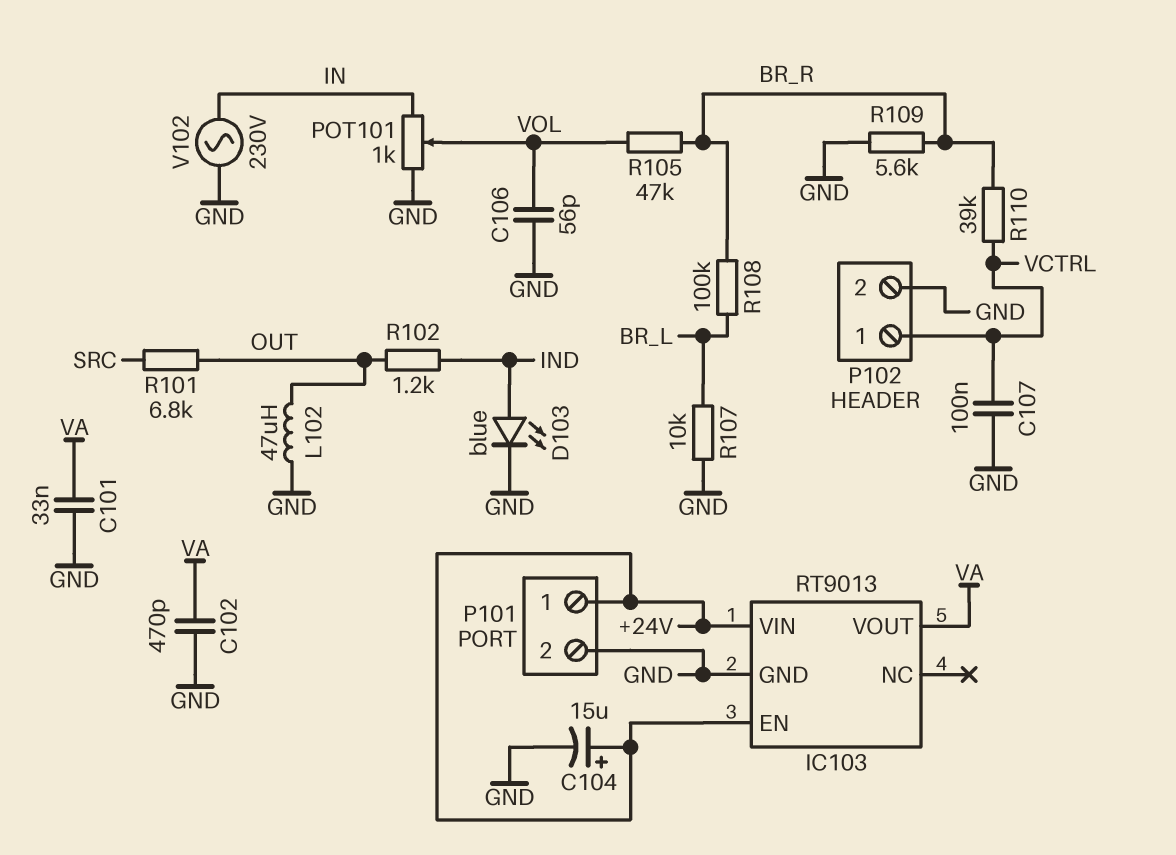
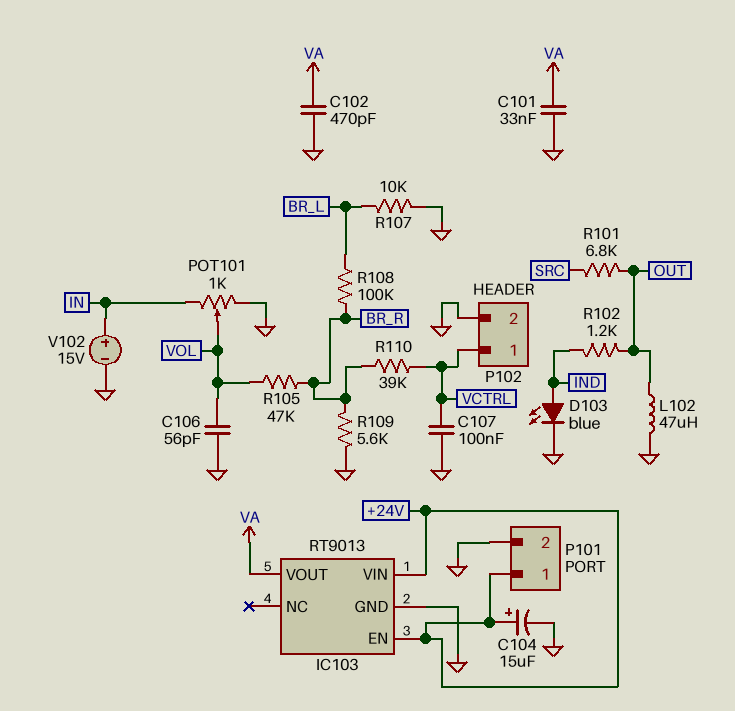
V102: AC 230V (GND, IN) -> 15V (plus IN, minus GND)

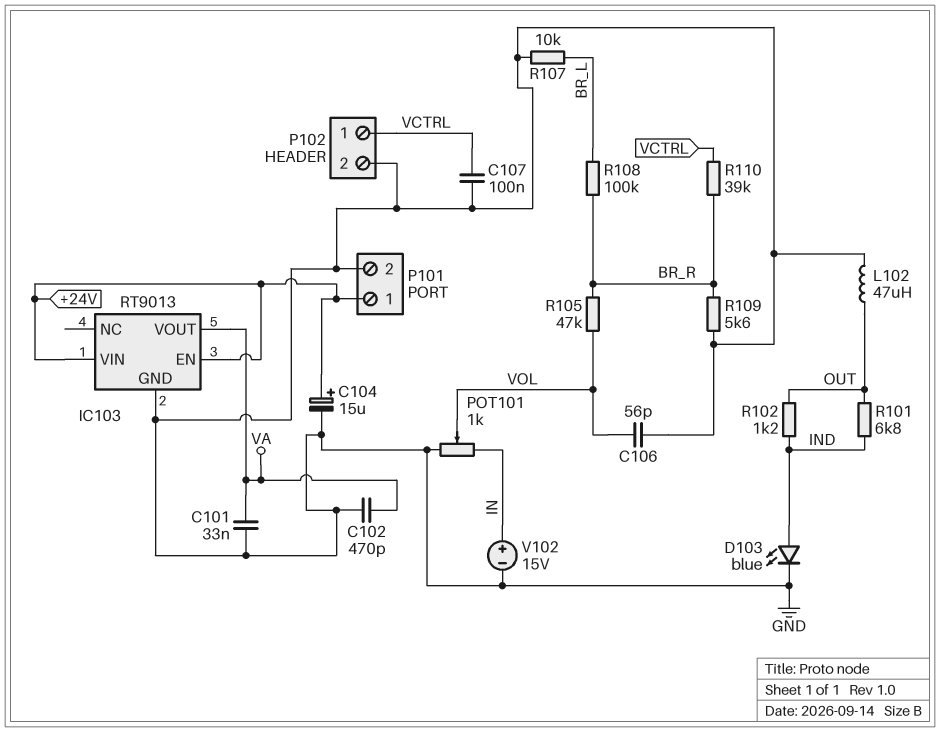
R101: 6.8k (OUT, SRC) -> 6.8k (IND, OUT)

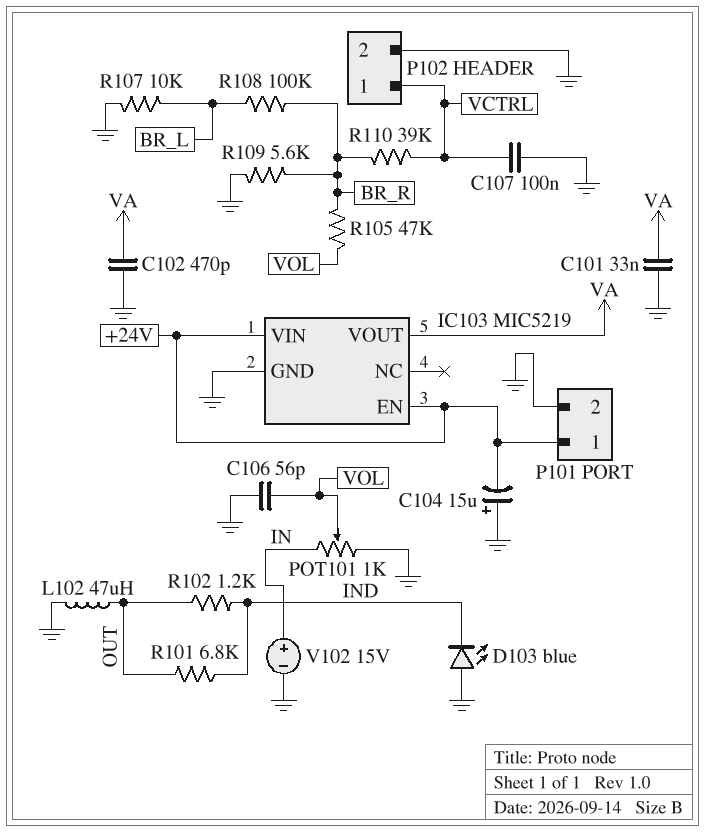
C104: 15uF (plus +24V, minus GND) -> 15uF (plus GND, minus +24V)
D103: LED blue (A IND, K GND) -> LED blue (A GND, K IND)
IC103: RT9013 -> MIC5219

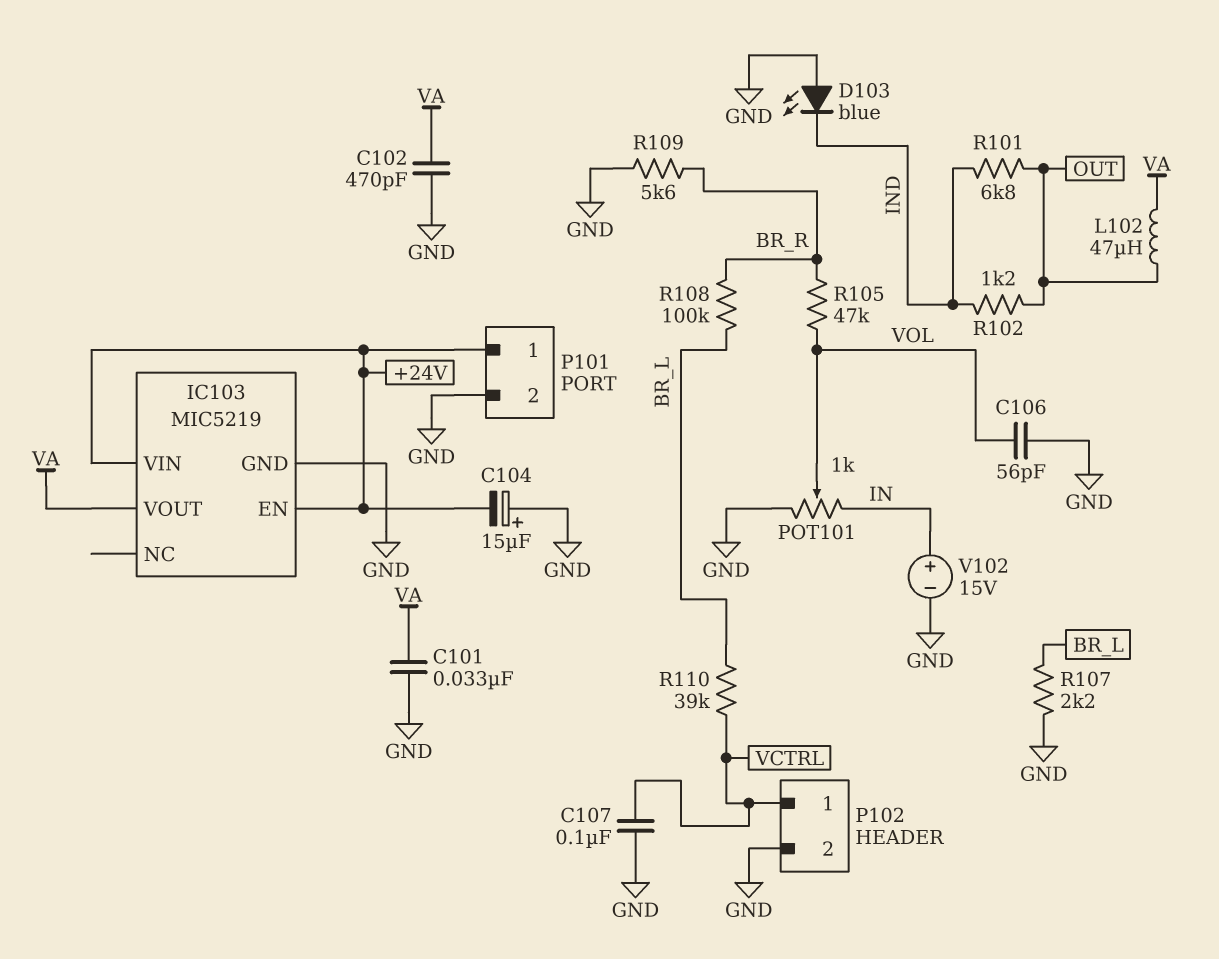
L102: 47uH (GND, OUT) -> 47uH (OUT, VA)
R107: 10k (BR_L, GND) -> 2.2k (BR_L, GND)
R110: 39k (BR_R, VCTRL) -> 39k (BR_L, VCTRL)

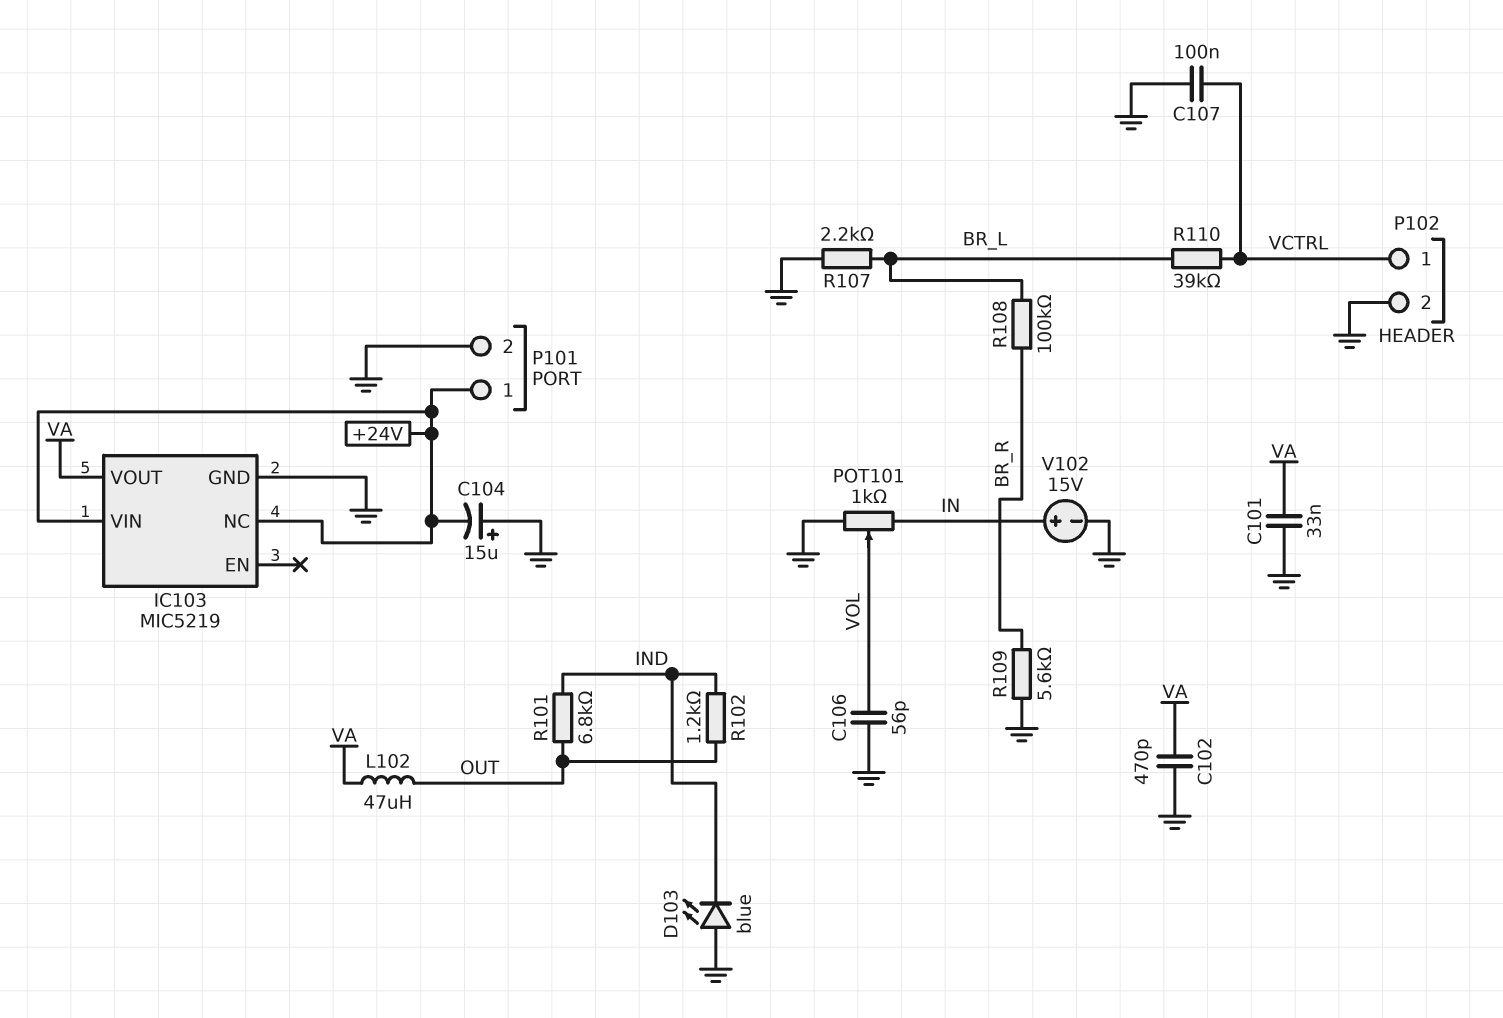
IC103 pin EN: +24V -> none
IC103 pin NC: none -> +24V
R105: 47k (BR_R, VOL) -> none

